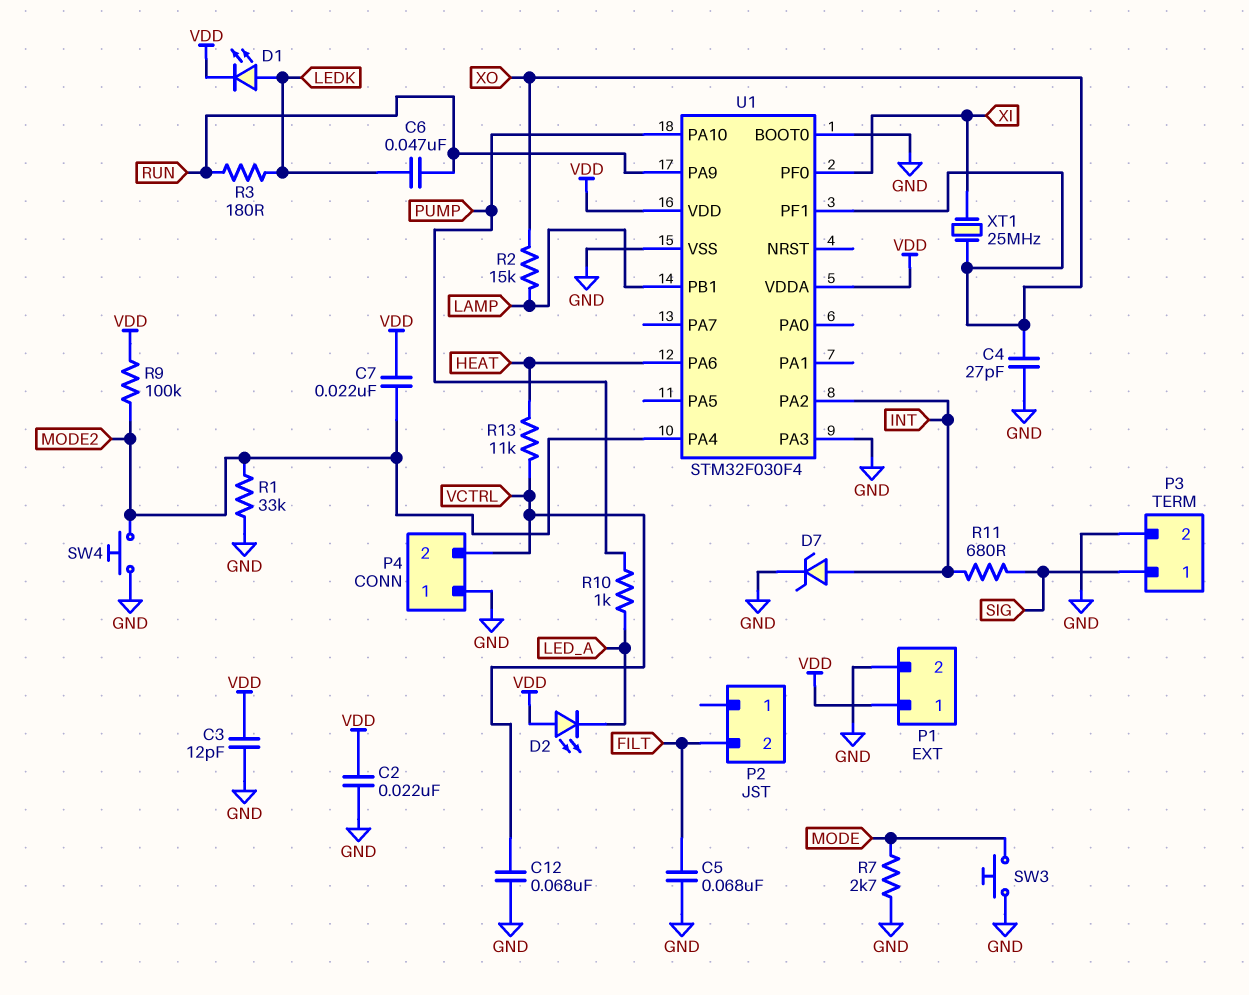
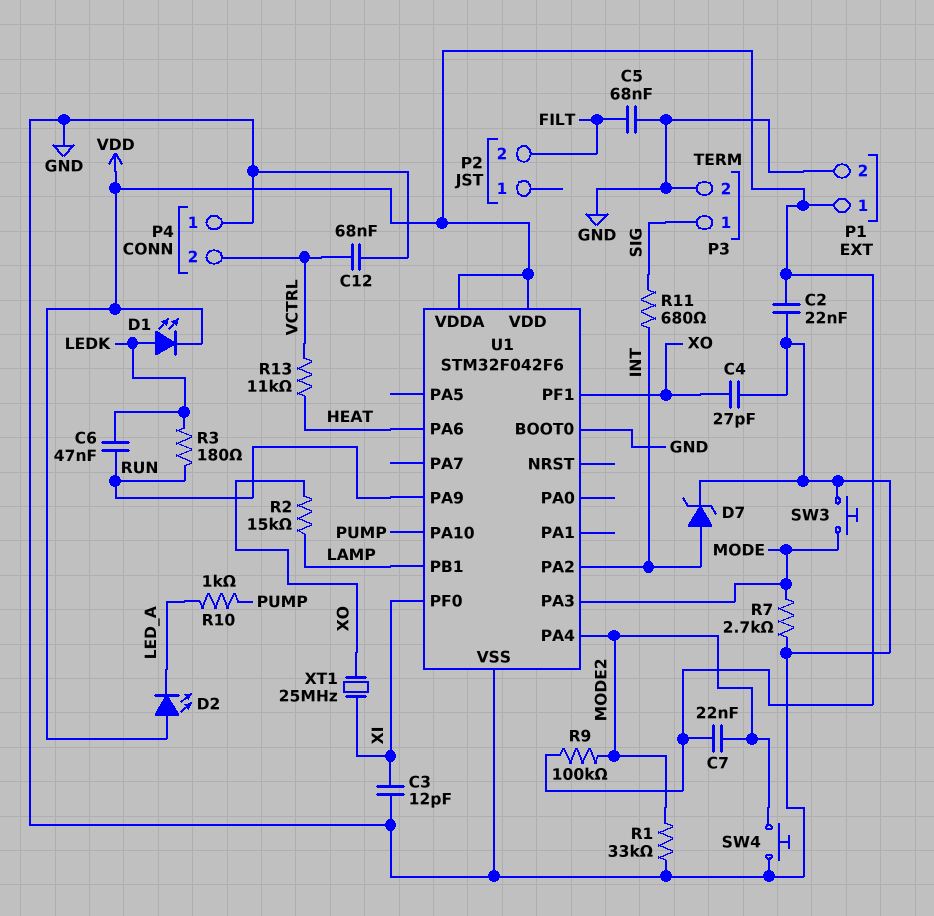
C3: 12pF (GND, VDD) -> 12pF (GND, XI)
U1: STM32F030F4 -> STM32F042F6
U1 pin PA3: GND -> MODE

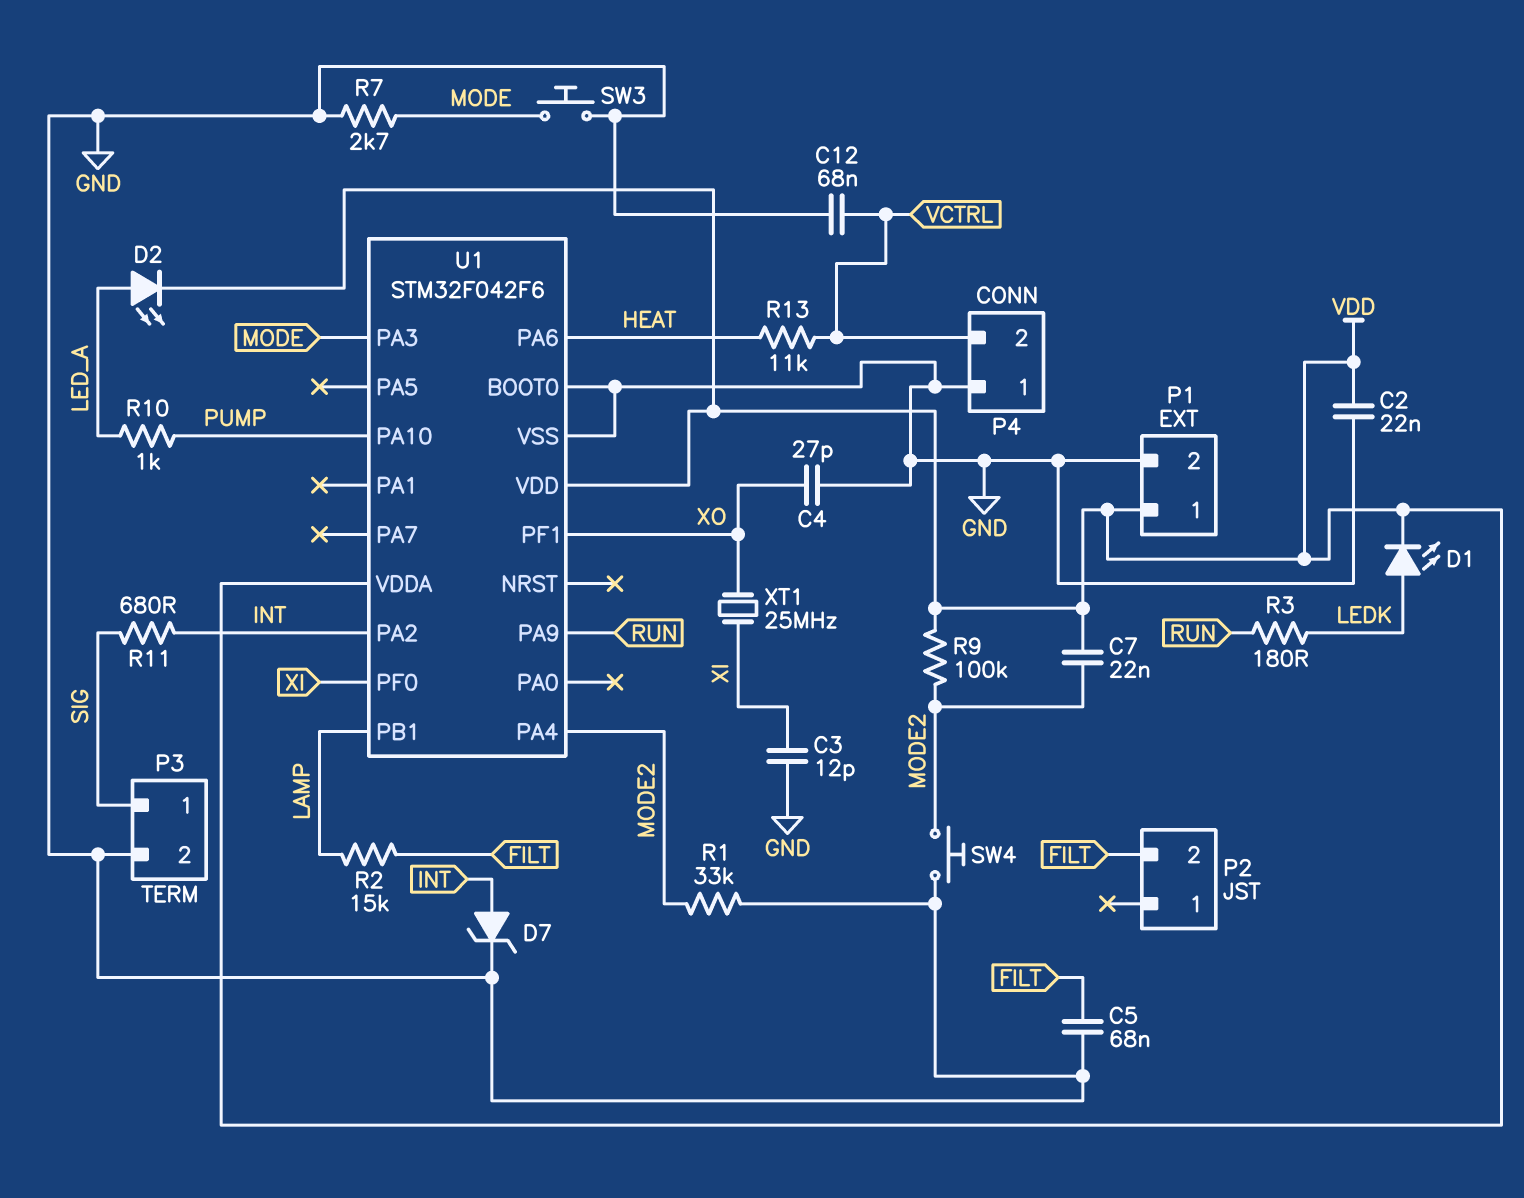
C6: 47nF (LEDK, RUN) -> none
D2: LED (A VDD, K LED_A) -> LED (A LED_A, K VDD)
R2: 15k (LAMP, XO) -> 15k (FILT, LAMP)

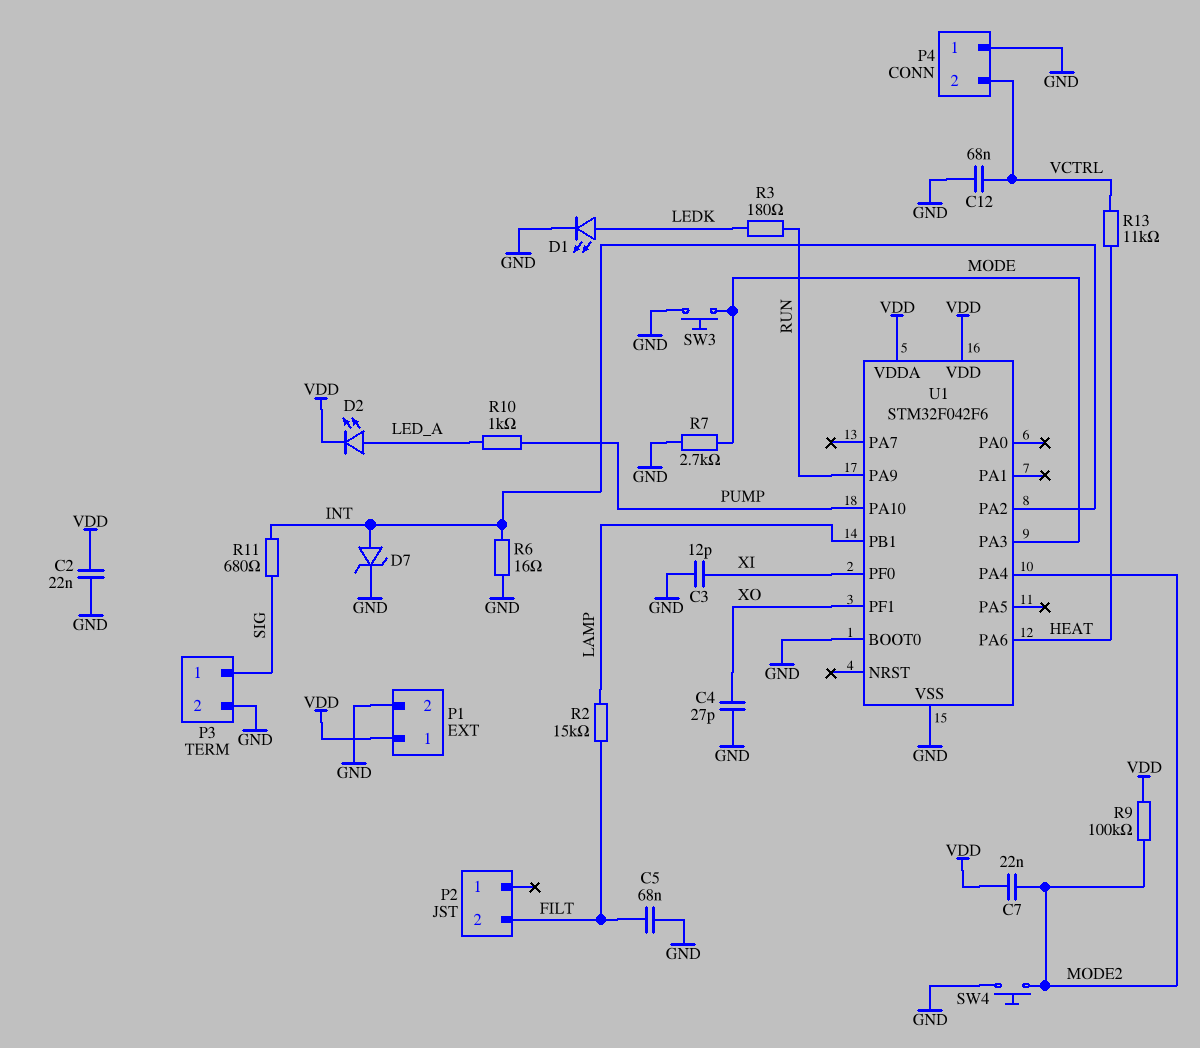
D1: LED (A LEDK, K VDD) -> LED (A LEDK, K GND)
R1: 33k (GND, MODE2) -> none
R6: none -> 16 (GND, INT)
XT1: 25MHz (XI, XO) -> none

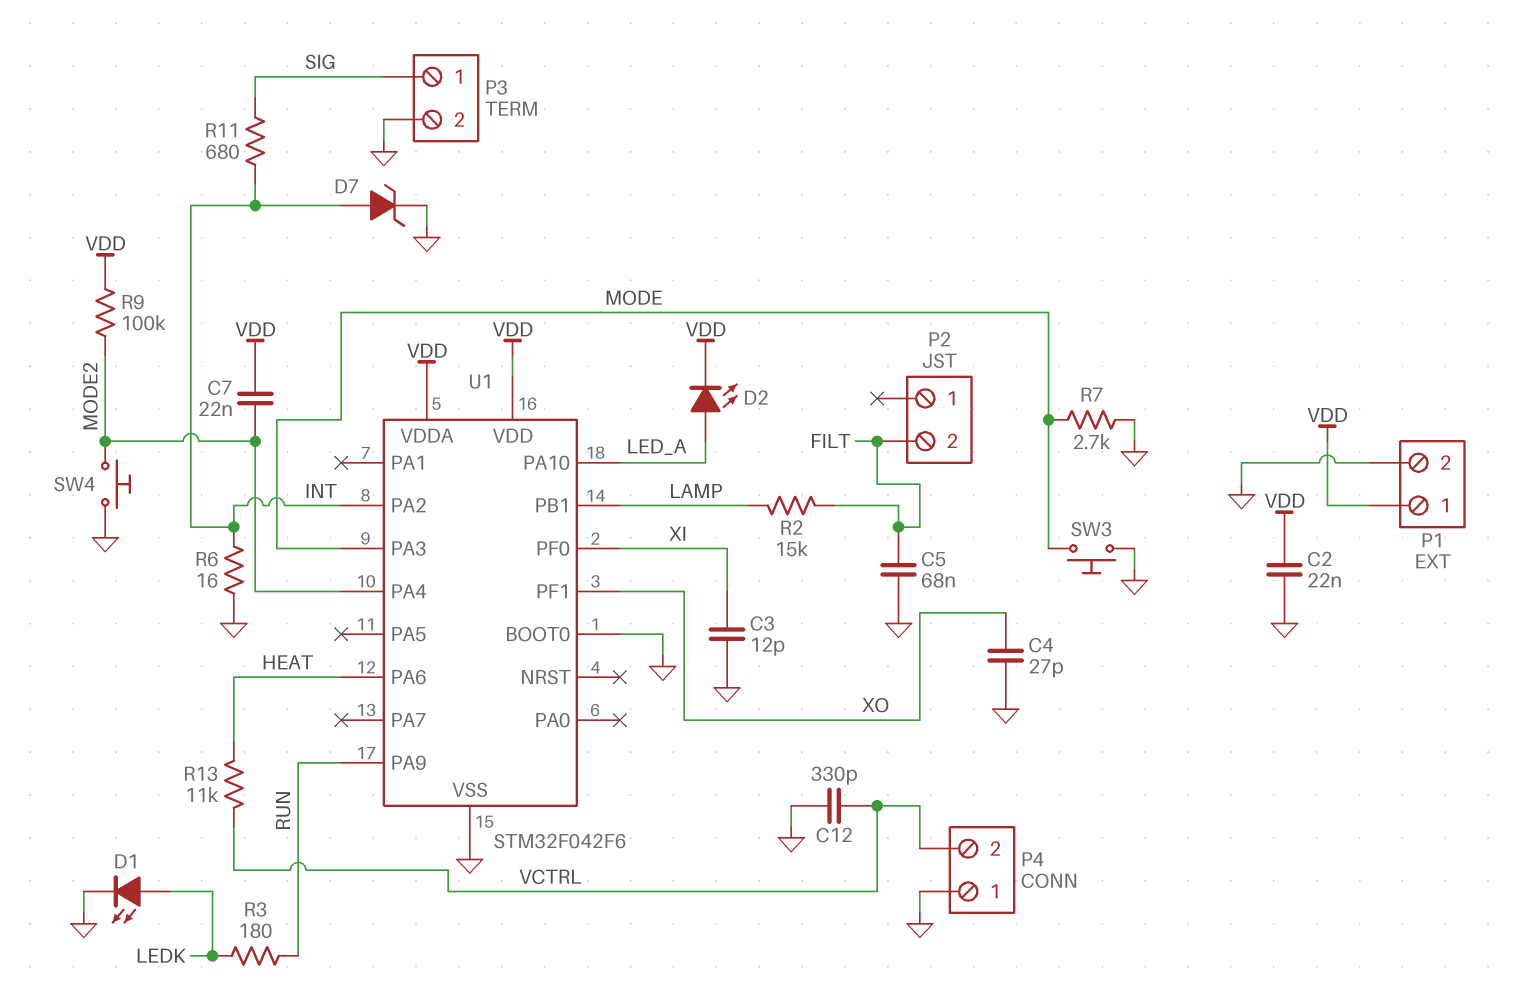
C12: 68nF (GND, VCTRL) -> 330pF (GND, VCTRL)
R10: 1k (LED_A, PUMP) -> none
U1 pin PA10: PUMP -> LED_A

